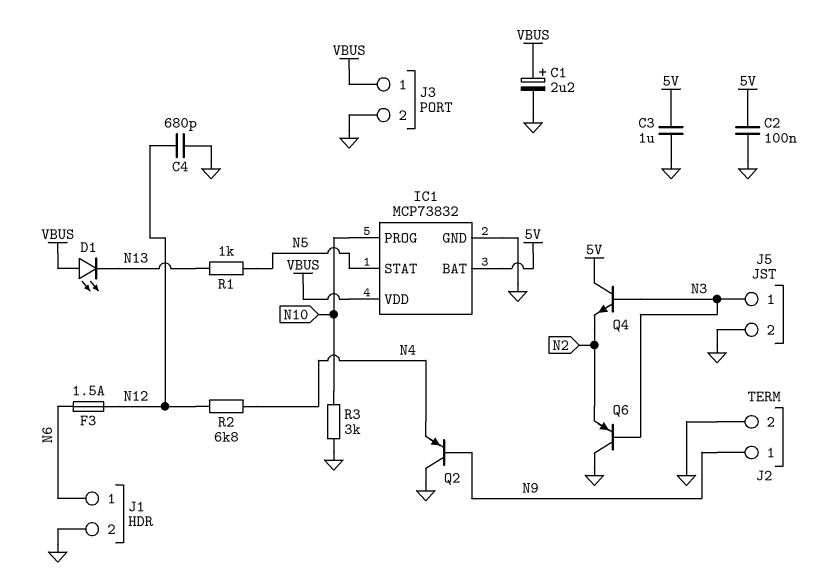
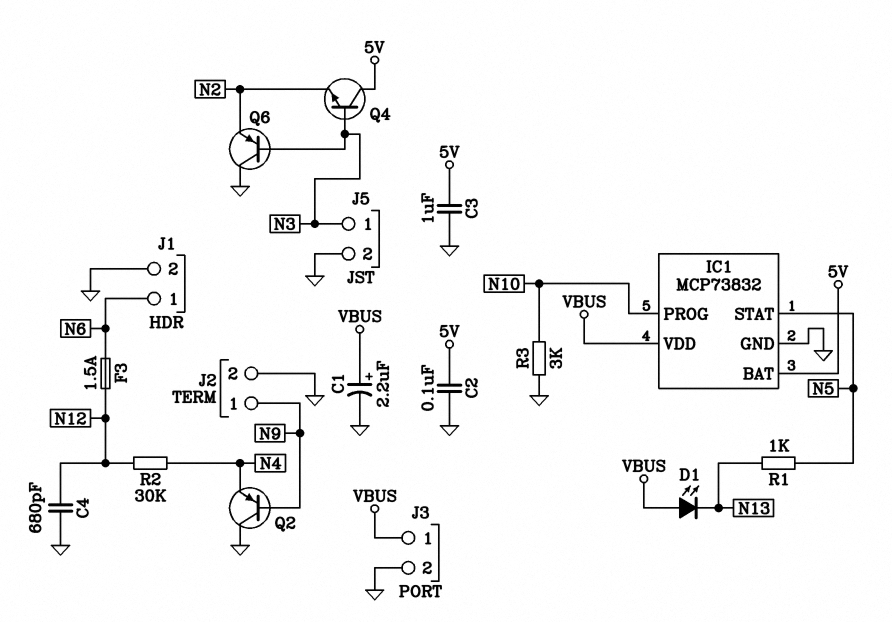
R2: 6.8k (N4, N12) -> 30k (N4, N12)

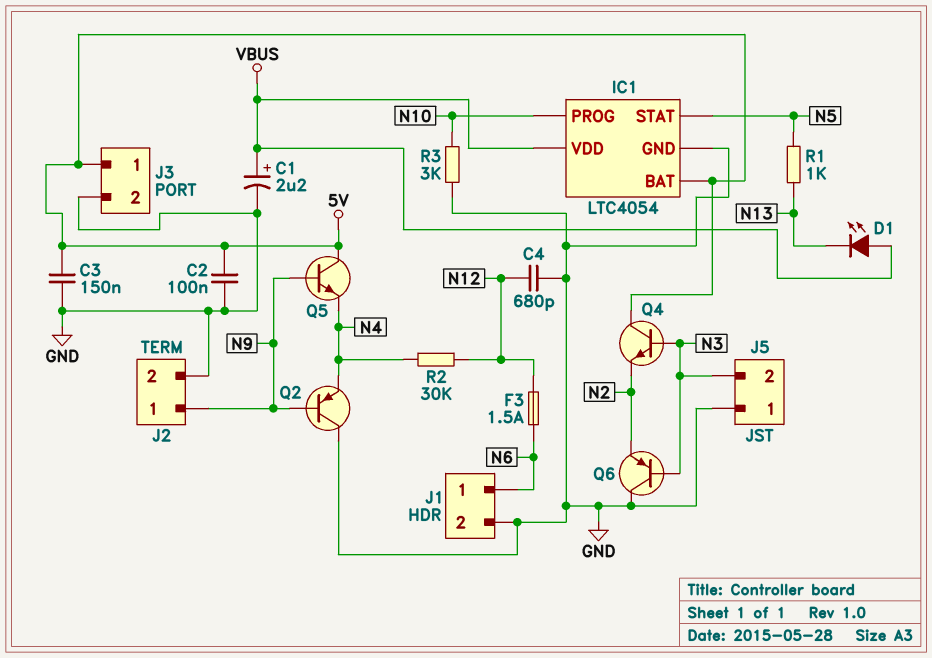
C3: 1uF (5V, GND) -> 150nF (5V, GND)
IC1: MCP73832 -> LTC4054
J3 pin 1: VBUS -> 5V
J5 pin 1: N3 -> GND
J5 pin 2: GND -> N3
Q5: none -> NPN (B N9, C 5V, E N4)

